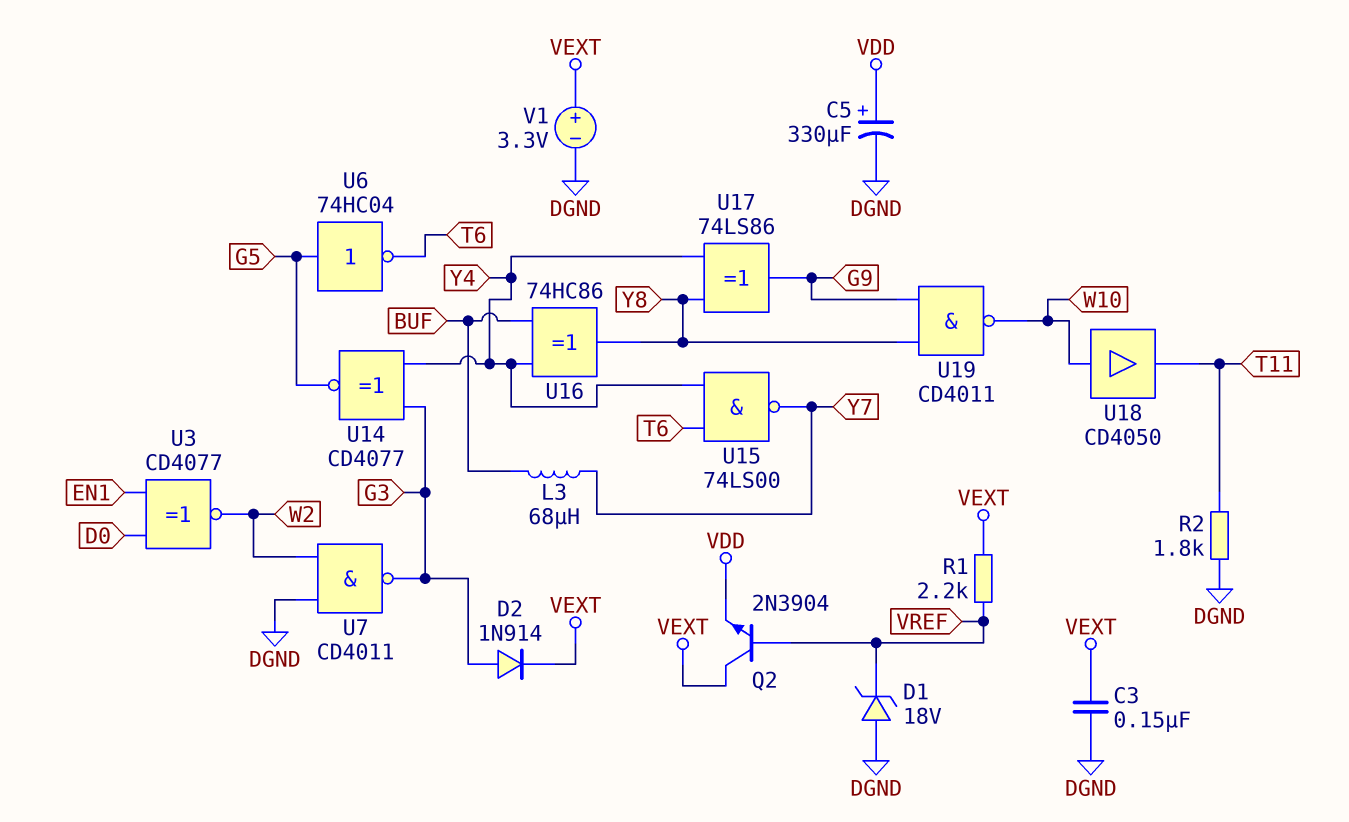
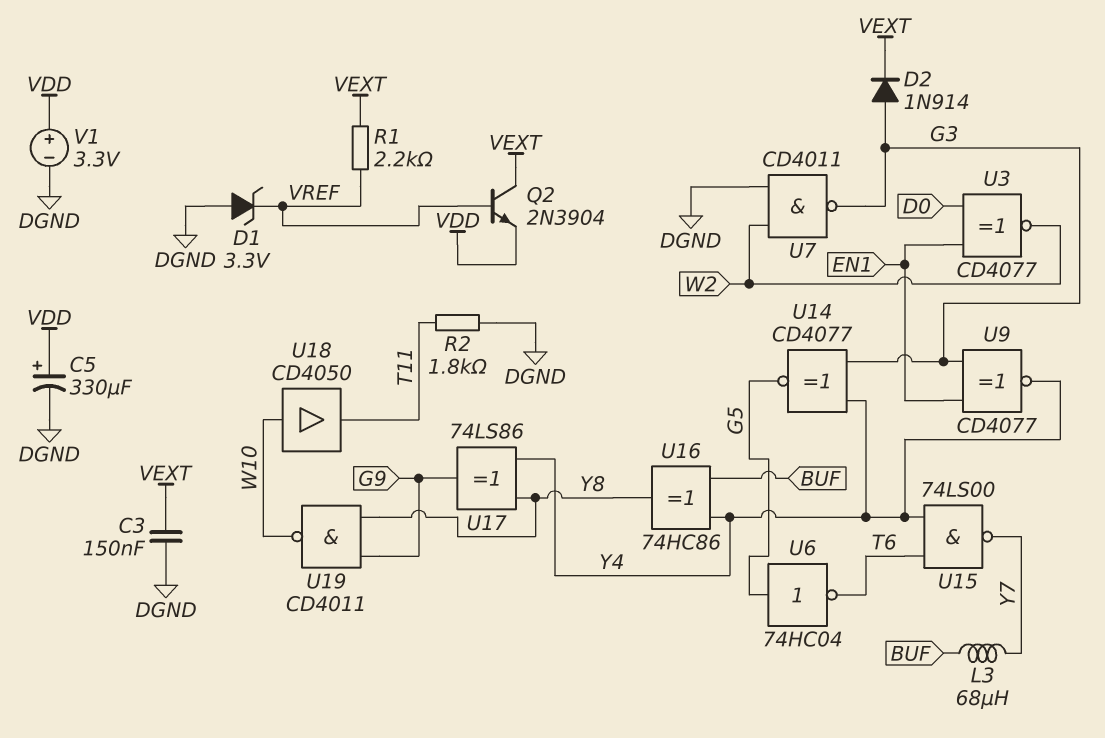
D1: zener 18V (A DGND, K VREF) -> zener 3.3V (A DGND, K VREF)
U9: none -> XNOR CD4077 (in EN1, in G3, out Y4)
V1: 3.3V (plus VEXT, minus DGND) -> 3.3V (plus VDD, minus DGND)

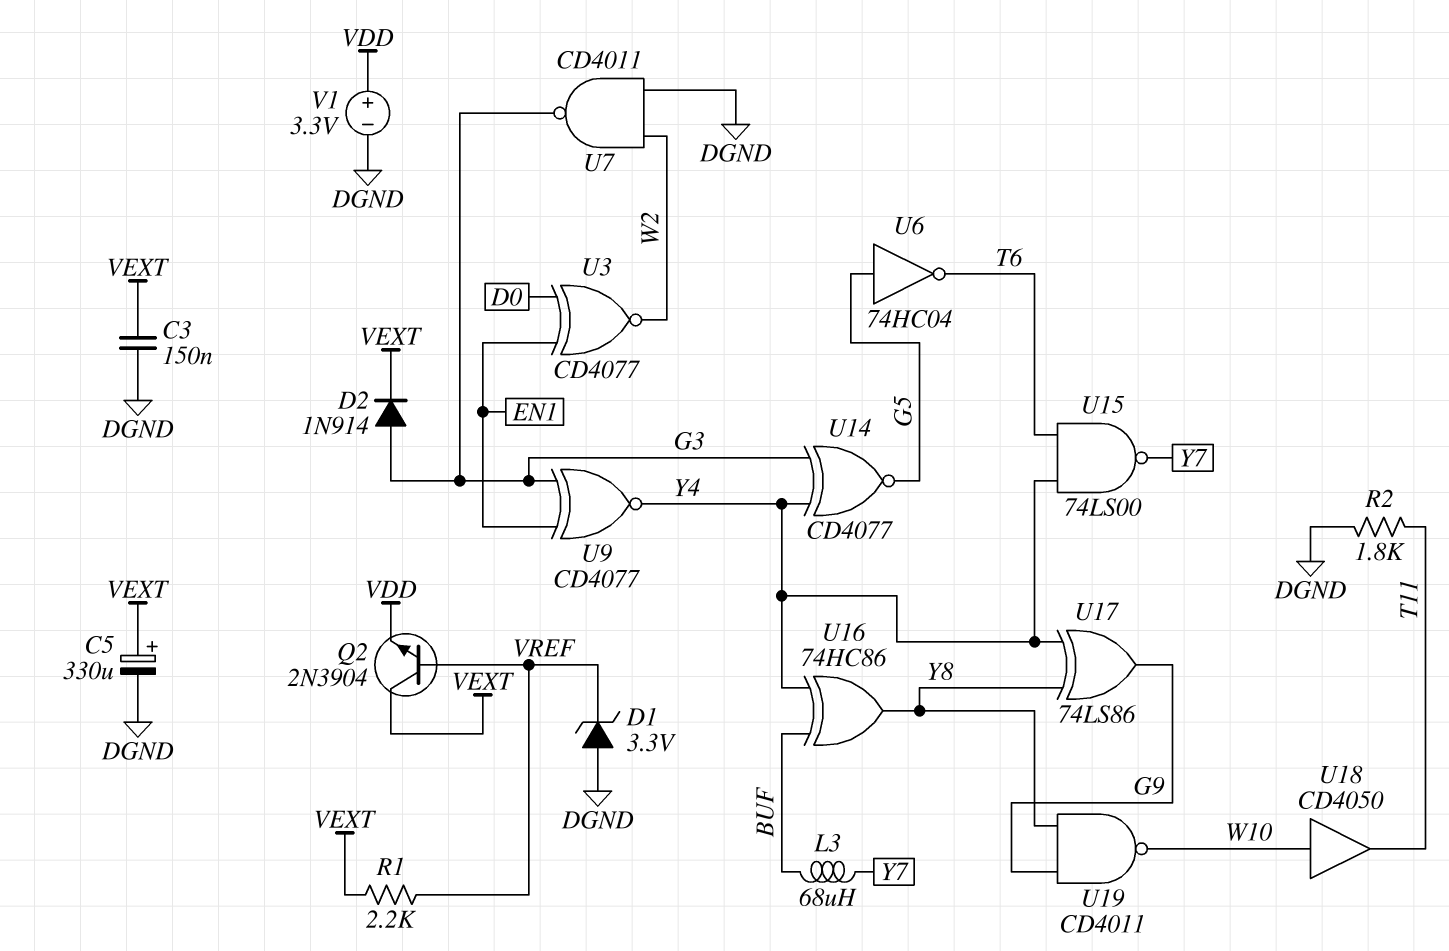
C5: 330uF (plus VDD, minus DGND) -> 330uF (plus VEXT, minus DGND)

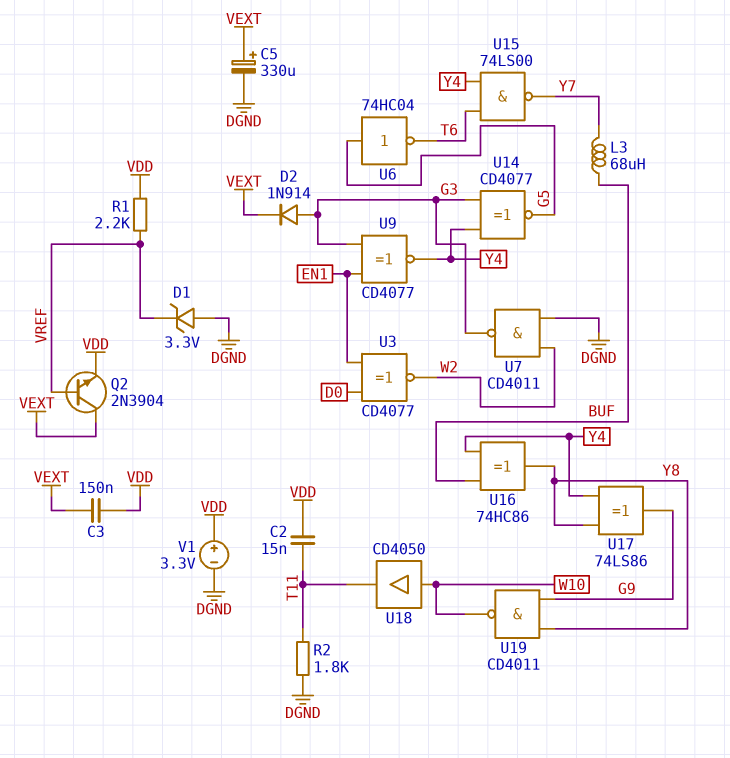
C2: none -> 15nF (T11, VDD)
C3: 150nF (DGND, VEXT) -> 150nF (VDD, VEXT)
R1: 2.2k (VEXT, VREF) -> 2.2k (VDD, VREF)

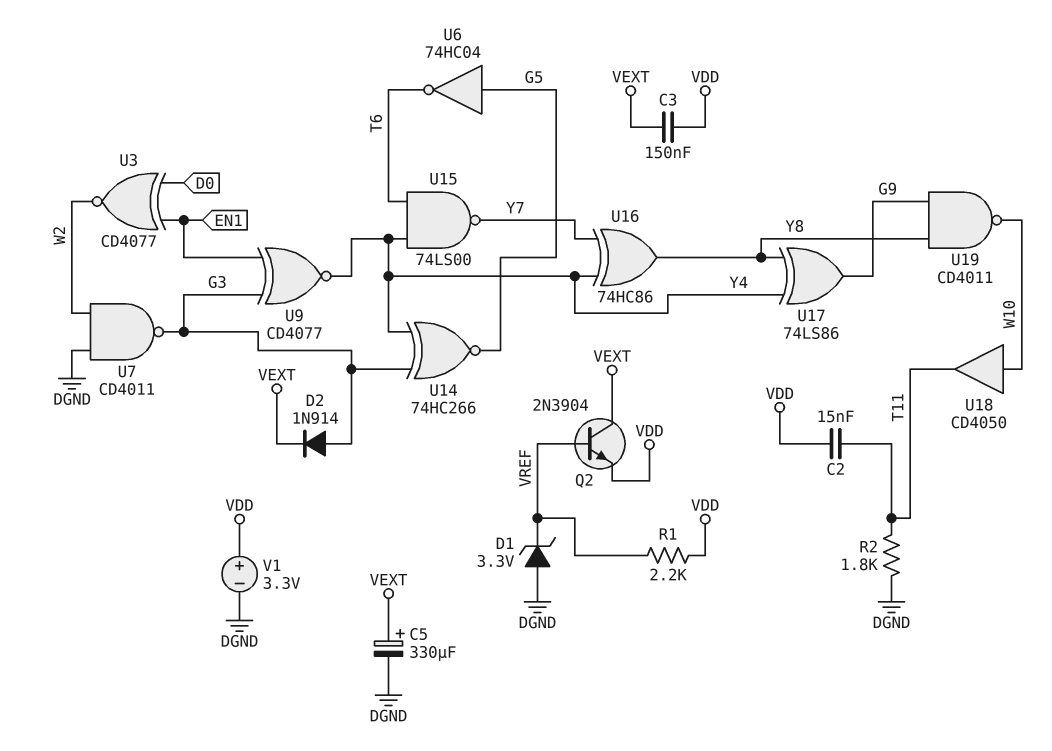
L3: 68uH (BUF, Y7) -> none
U14: XNOR CD4077 (in G3, in Y4, out G5) -> XNOR 74HC266 (in G3, in Y4, out G5)
U16: XOR 74HC86 (in BUF, in Y4, out Y8) -> XOR 74HC86 (in Y4, in Y7, out Y8)

